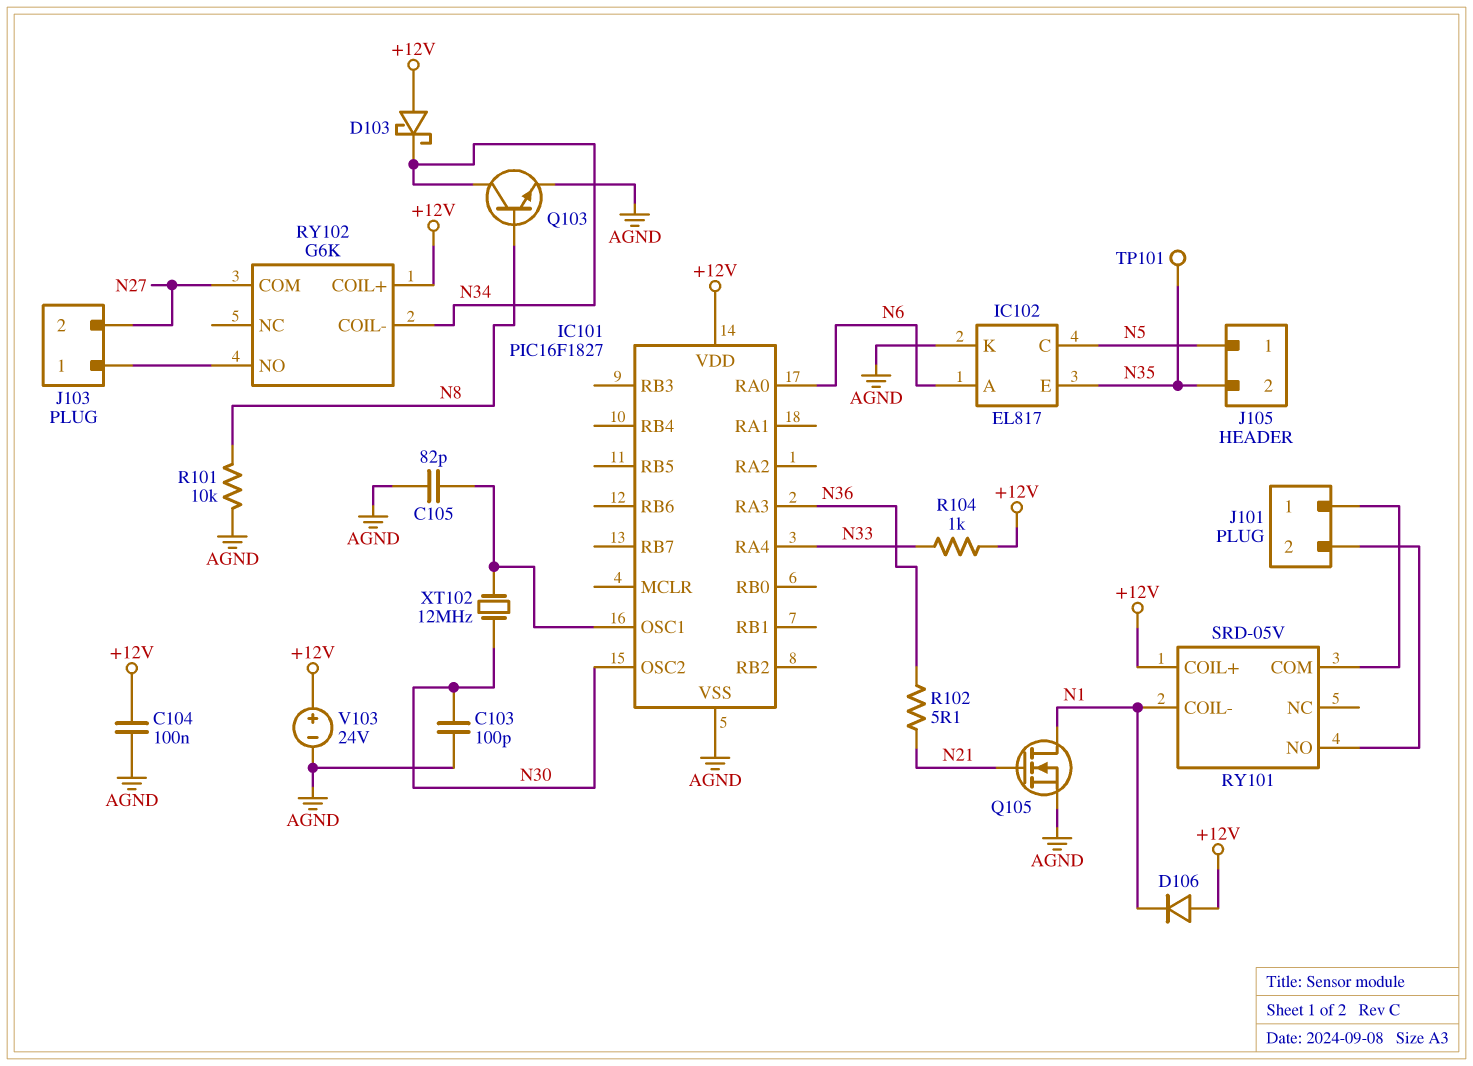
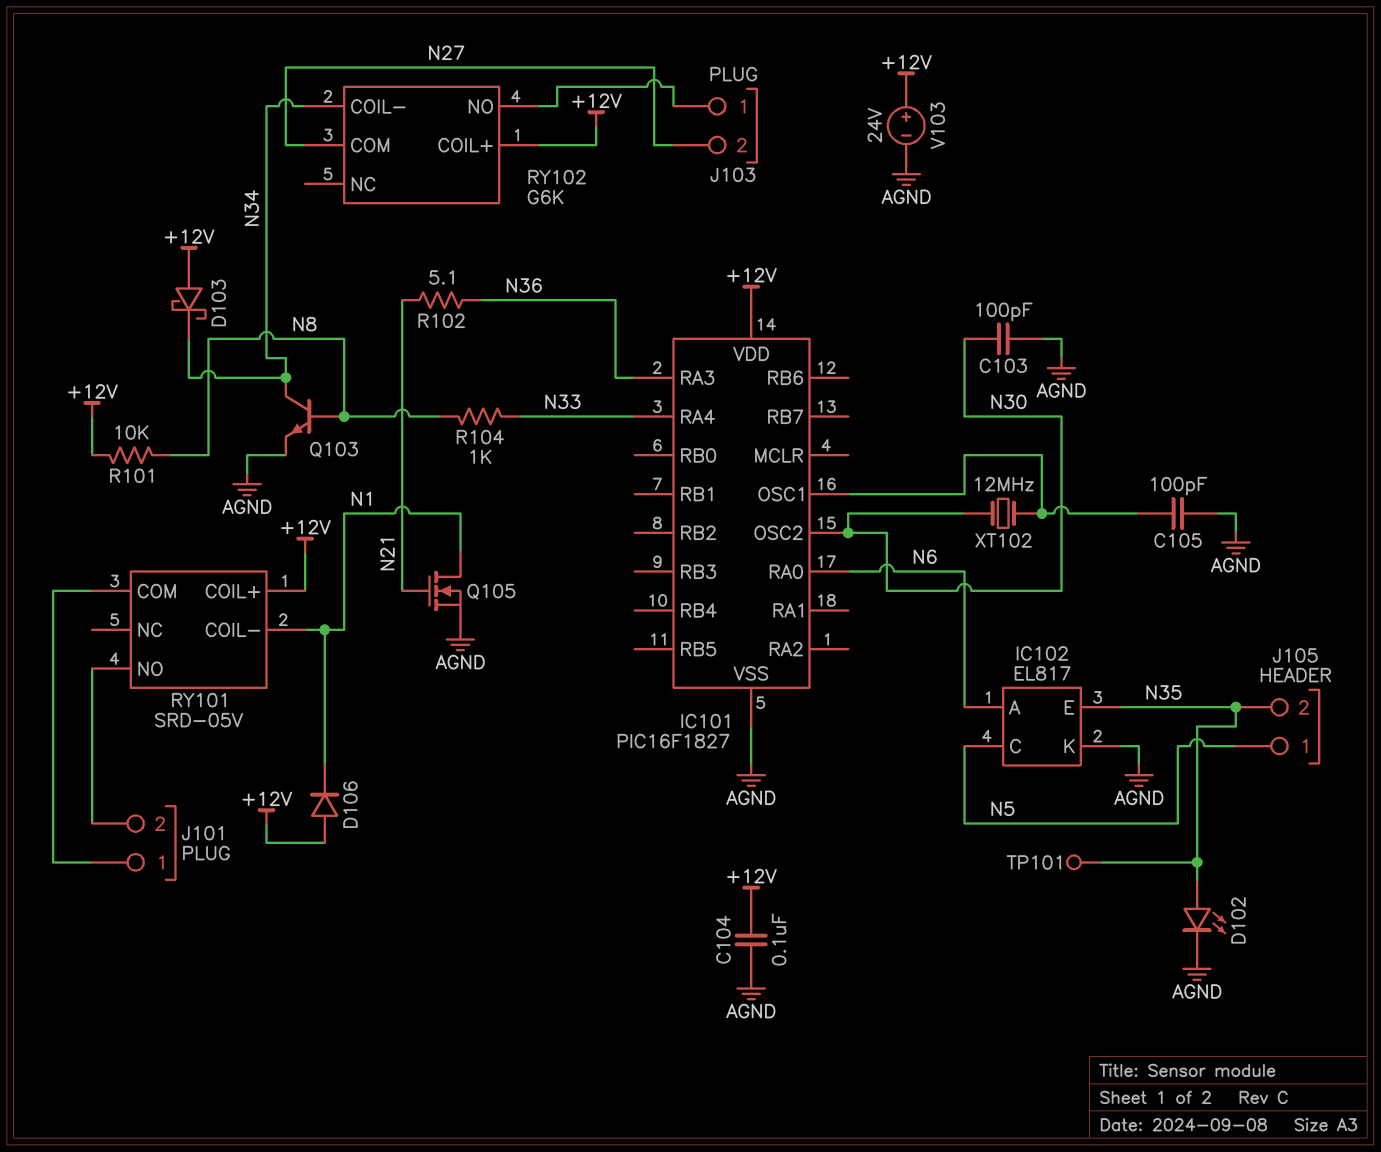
C105: 82pF (AGND, IC101/OSC1) -> 100pF (AGND, IC101/OSC1)
D102: none -> LED (A N35, K AGND)
R101: 10k (AGND, N8) -> 10k (+12V, N8)
R104: 1k (+12V, N33) -> 1k (N8, N33)

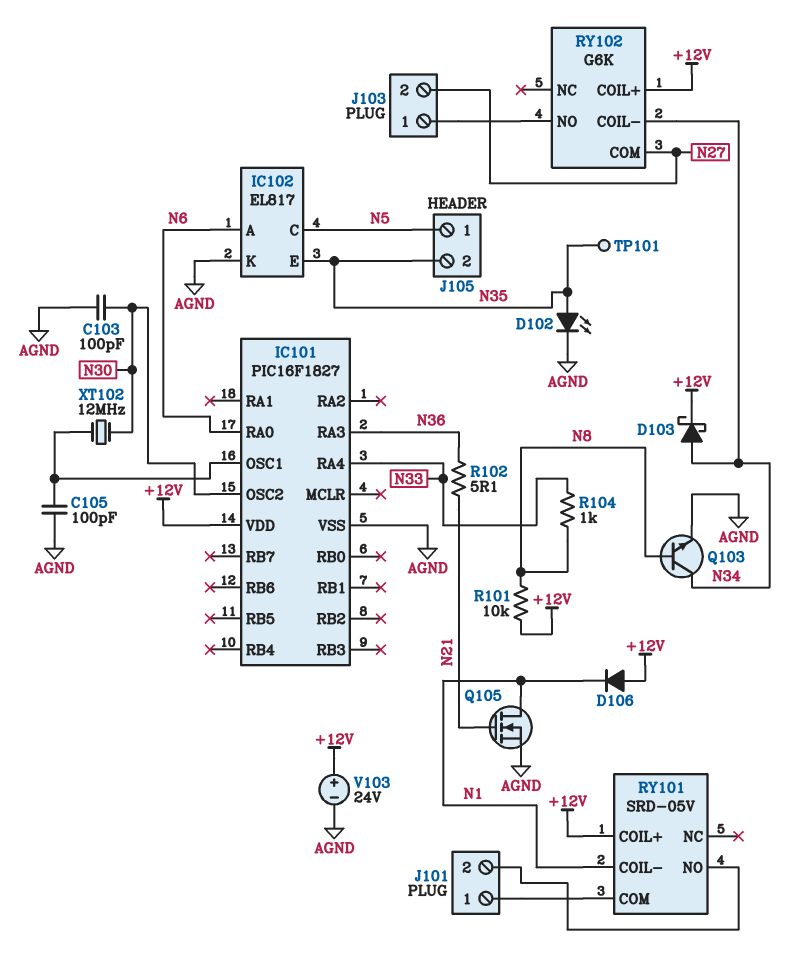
C104: 100nF (+12V, AGND) -> none
D103: schottky (A +12V, K N34) -> schottky (A N34, K +12V)

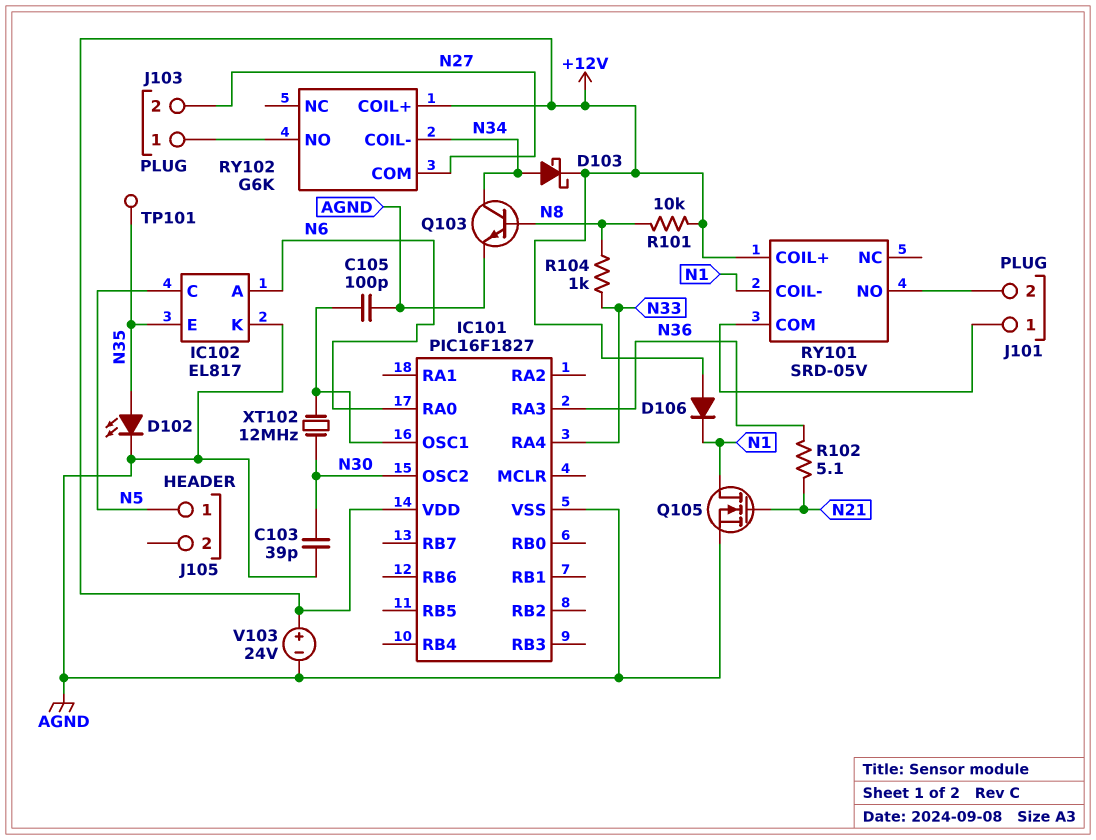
C103: 100pF (AGND, N30) -> 39pF (AGND, N30)
J105 pin 2: N35 -> none

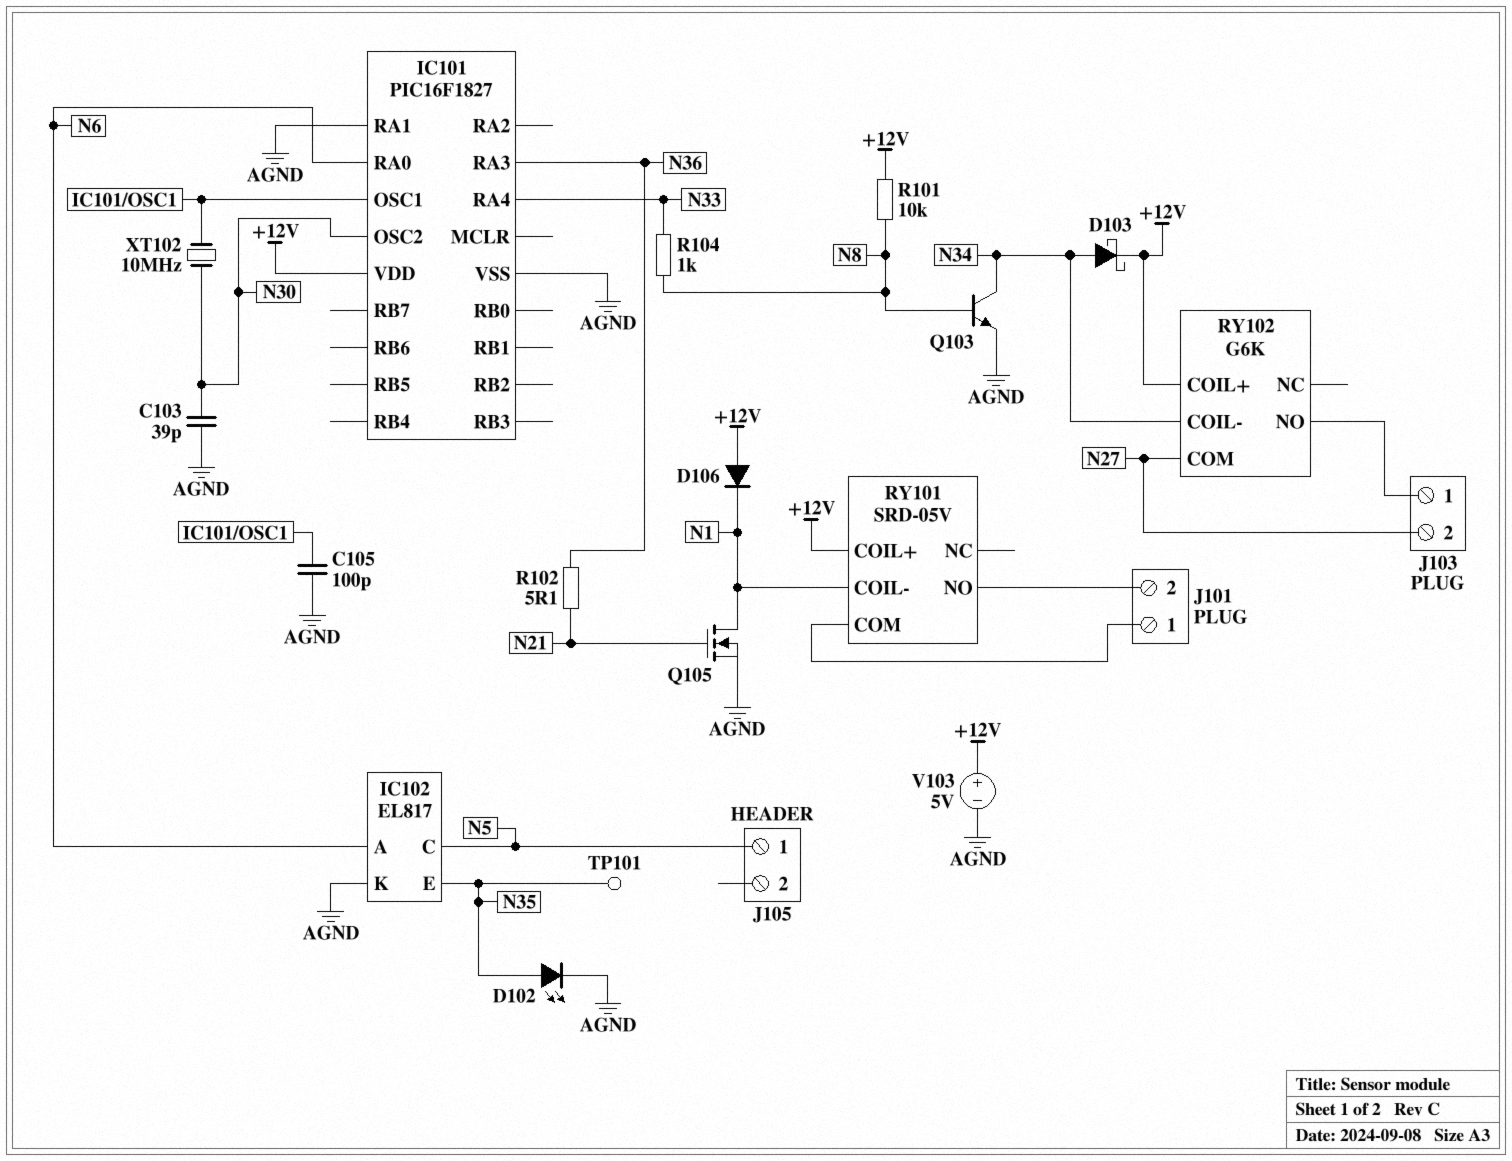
IC101 pin RA1: none -> AGND
V103: 24V (plus +12V, minus AGND) -> 5V (plus +12V, minus AGND)
XT102: 12MHz (IC101/OSC1, N30) -> 10MHz (IC101/OSC1, N30)

